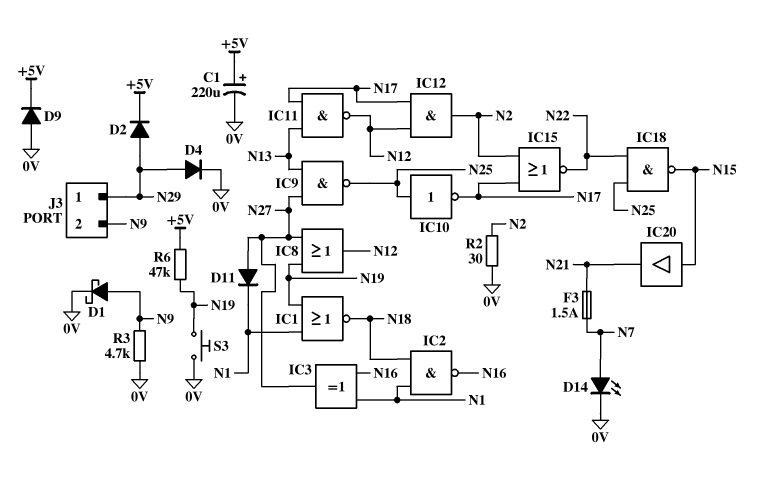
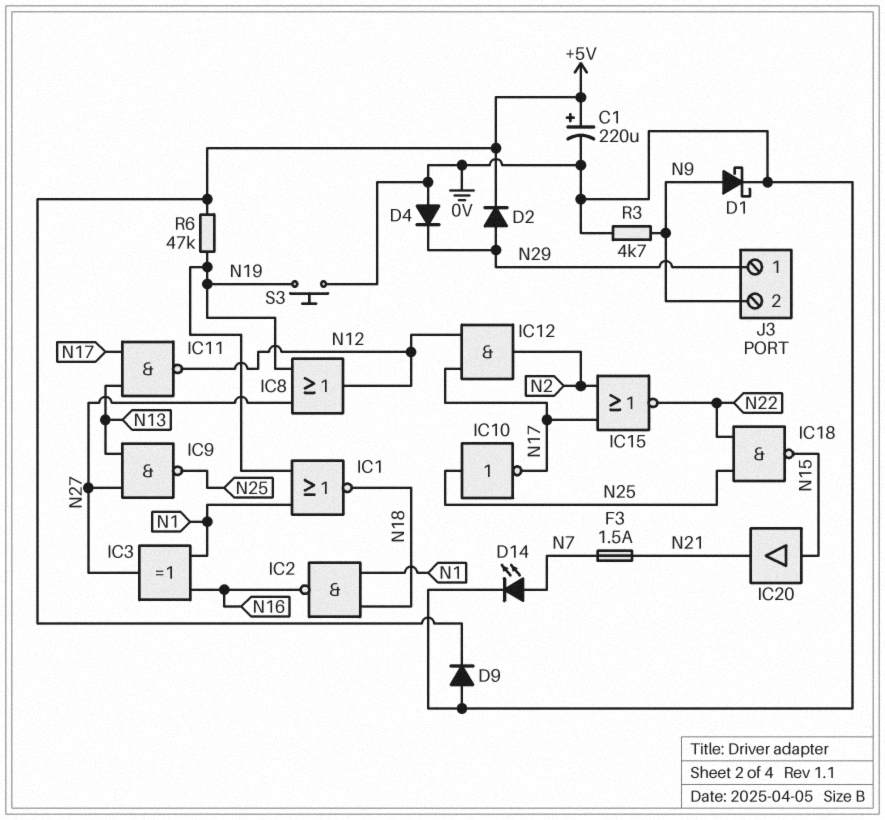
D4: diode (A N29, K 0V) -> diode (A 0V, K N29)
D11: diode (A N27, K N1) -> none
R2: 30 (0V, N2) -> none

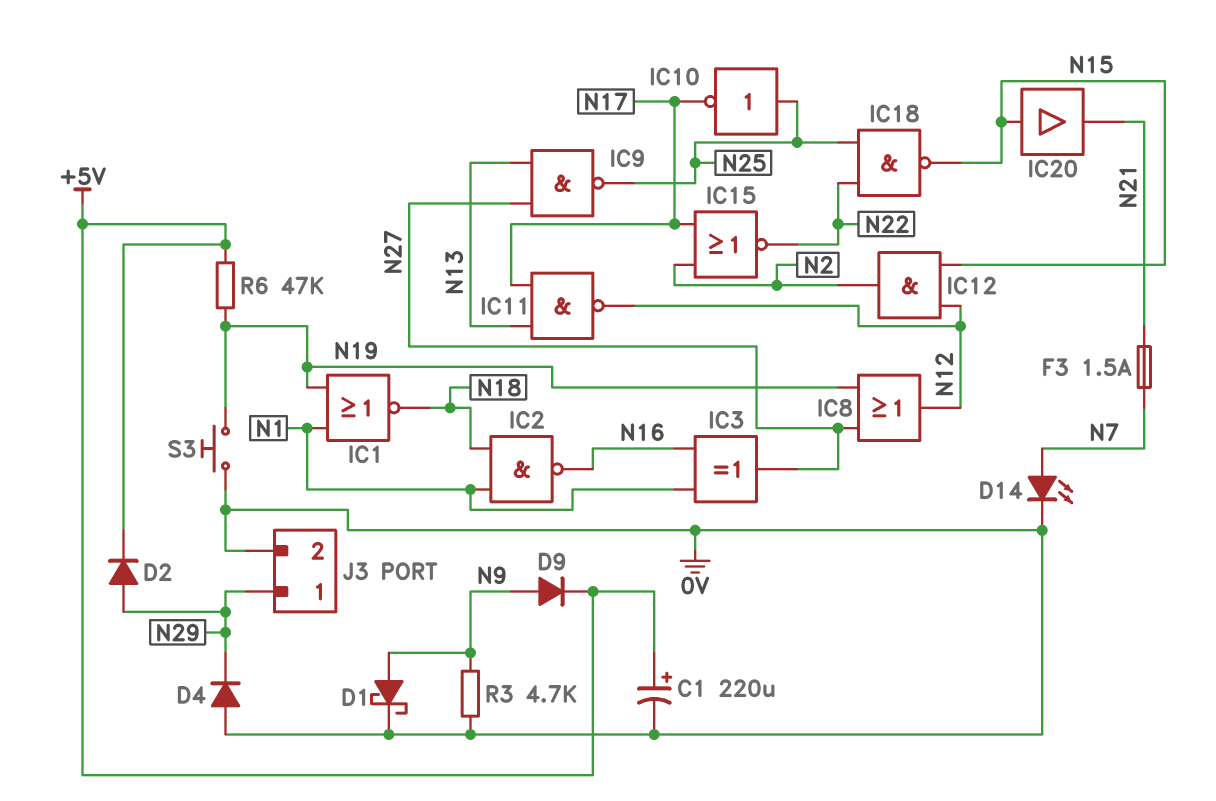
D9: diode (A 0V, K +5V) -> diode (A N9, K +5V)
IC12: AND (in N12, in N17, out N2) -> AND (in N12, in N15, out N2)
J3 pin 2: N9 -> 0V

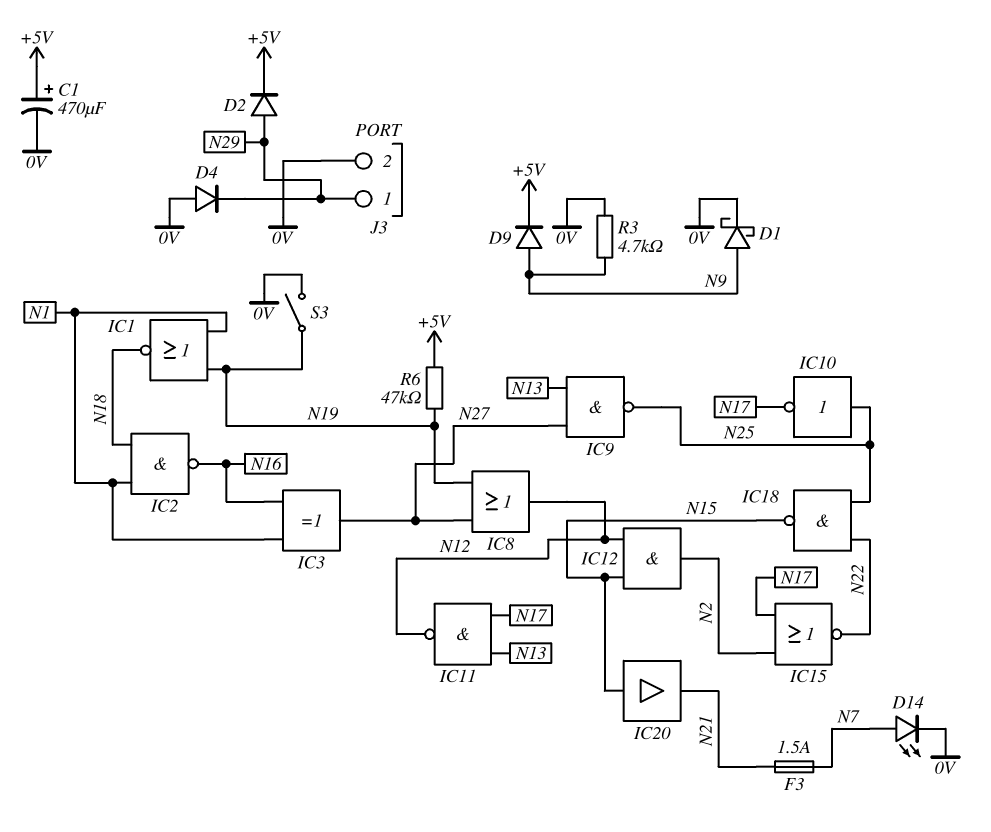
C1: 220uF (plus +5V, minus 0V) -> 470uF (plus +5V, minus 0V)
S3: button (0V, N19) -> switch (0V, N19)

